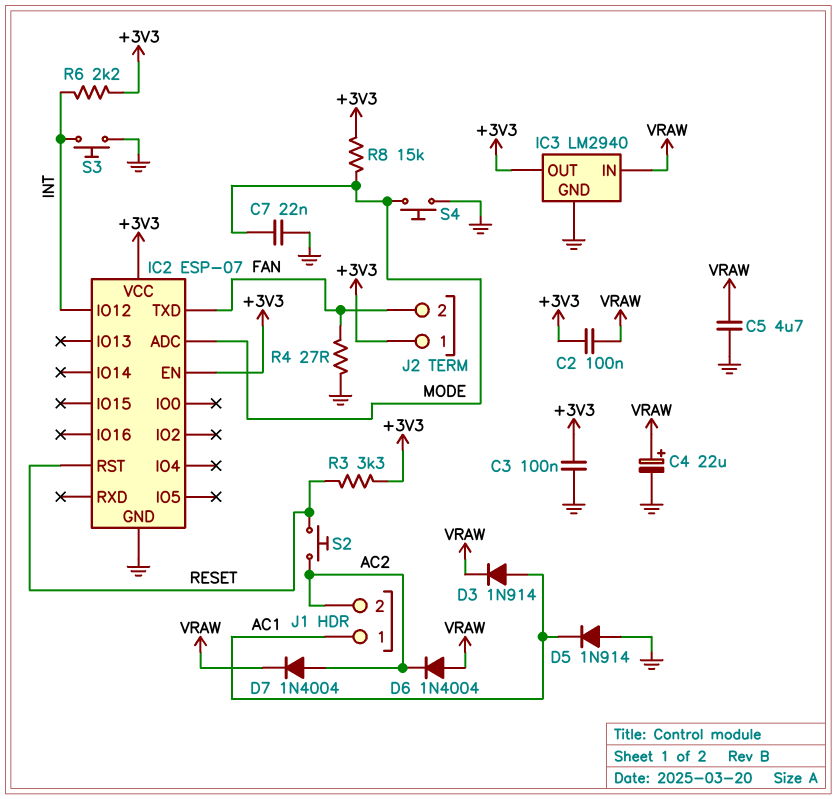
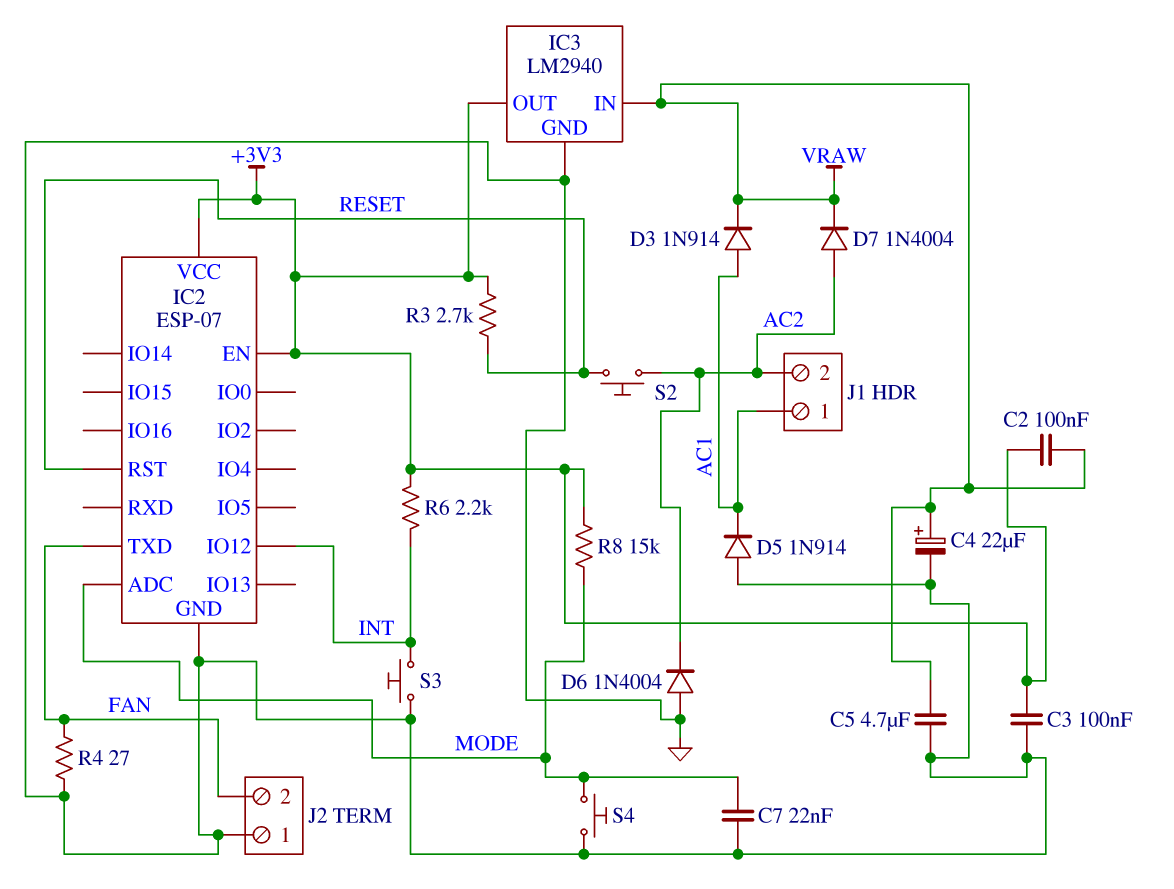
D6: diode 1N4004 (A VRAW, K AC2) -> diode 1N4004 (A GND, K AC2)
J2 pin 1: +3V3 -> GND
R3: 3.3k (+3V3, RESET) -> 2.7k (+3V3, RESET)

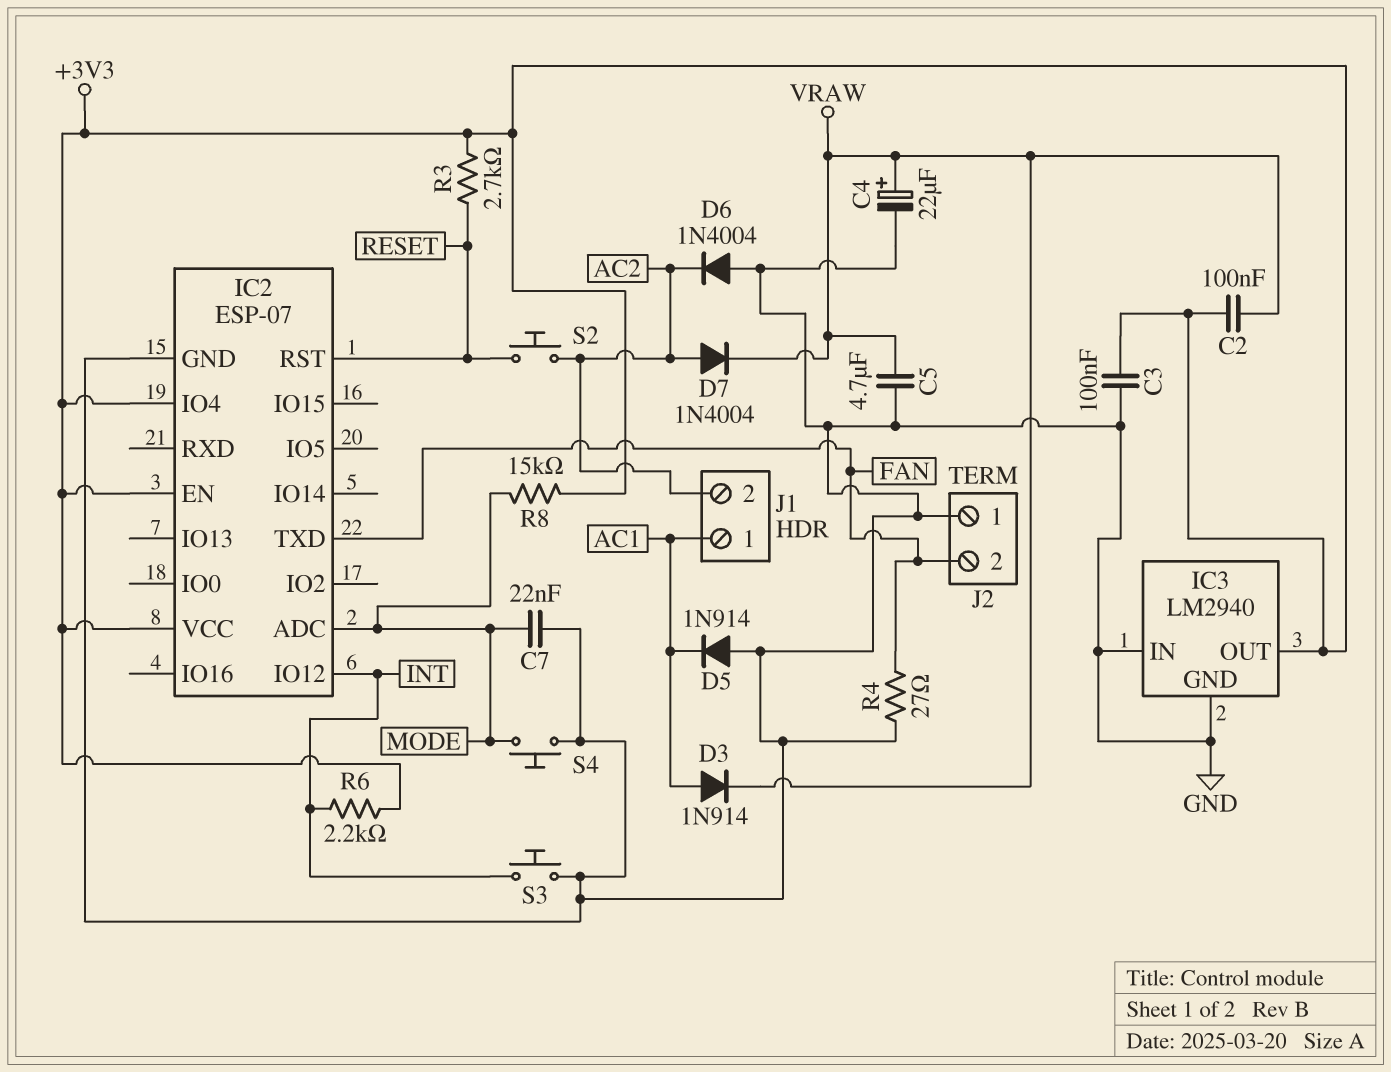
IC2 pin IO4: none -> +3V3
IC3 pin IN: VRAW -> GND

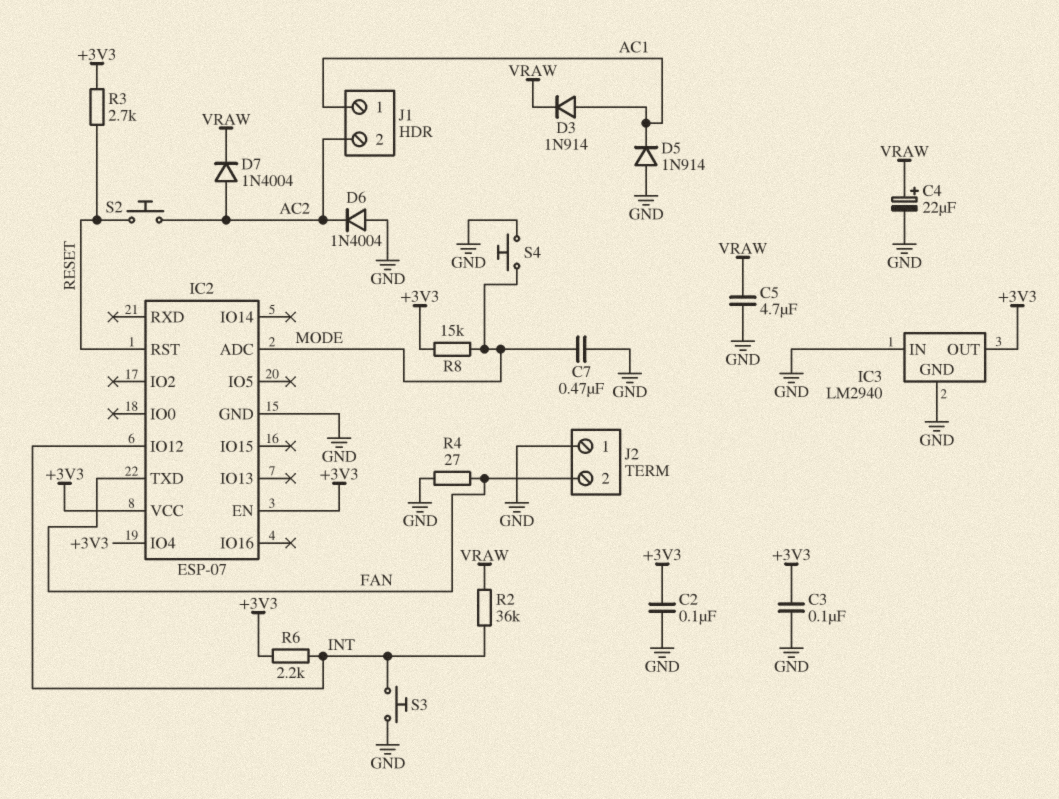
C2: 100nF (+3V3, VRAW) -> 100nF (+3V3, GND)
C7: 22nF (GND, MODE) -> 470nF (GND, MODE)
R2: none -> 36k (INT, VRAW)

